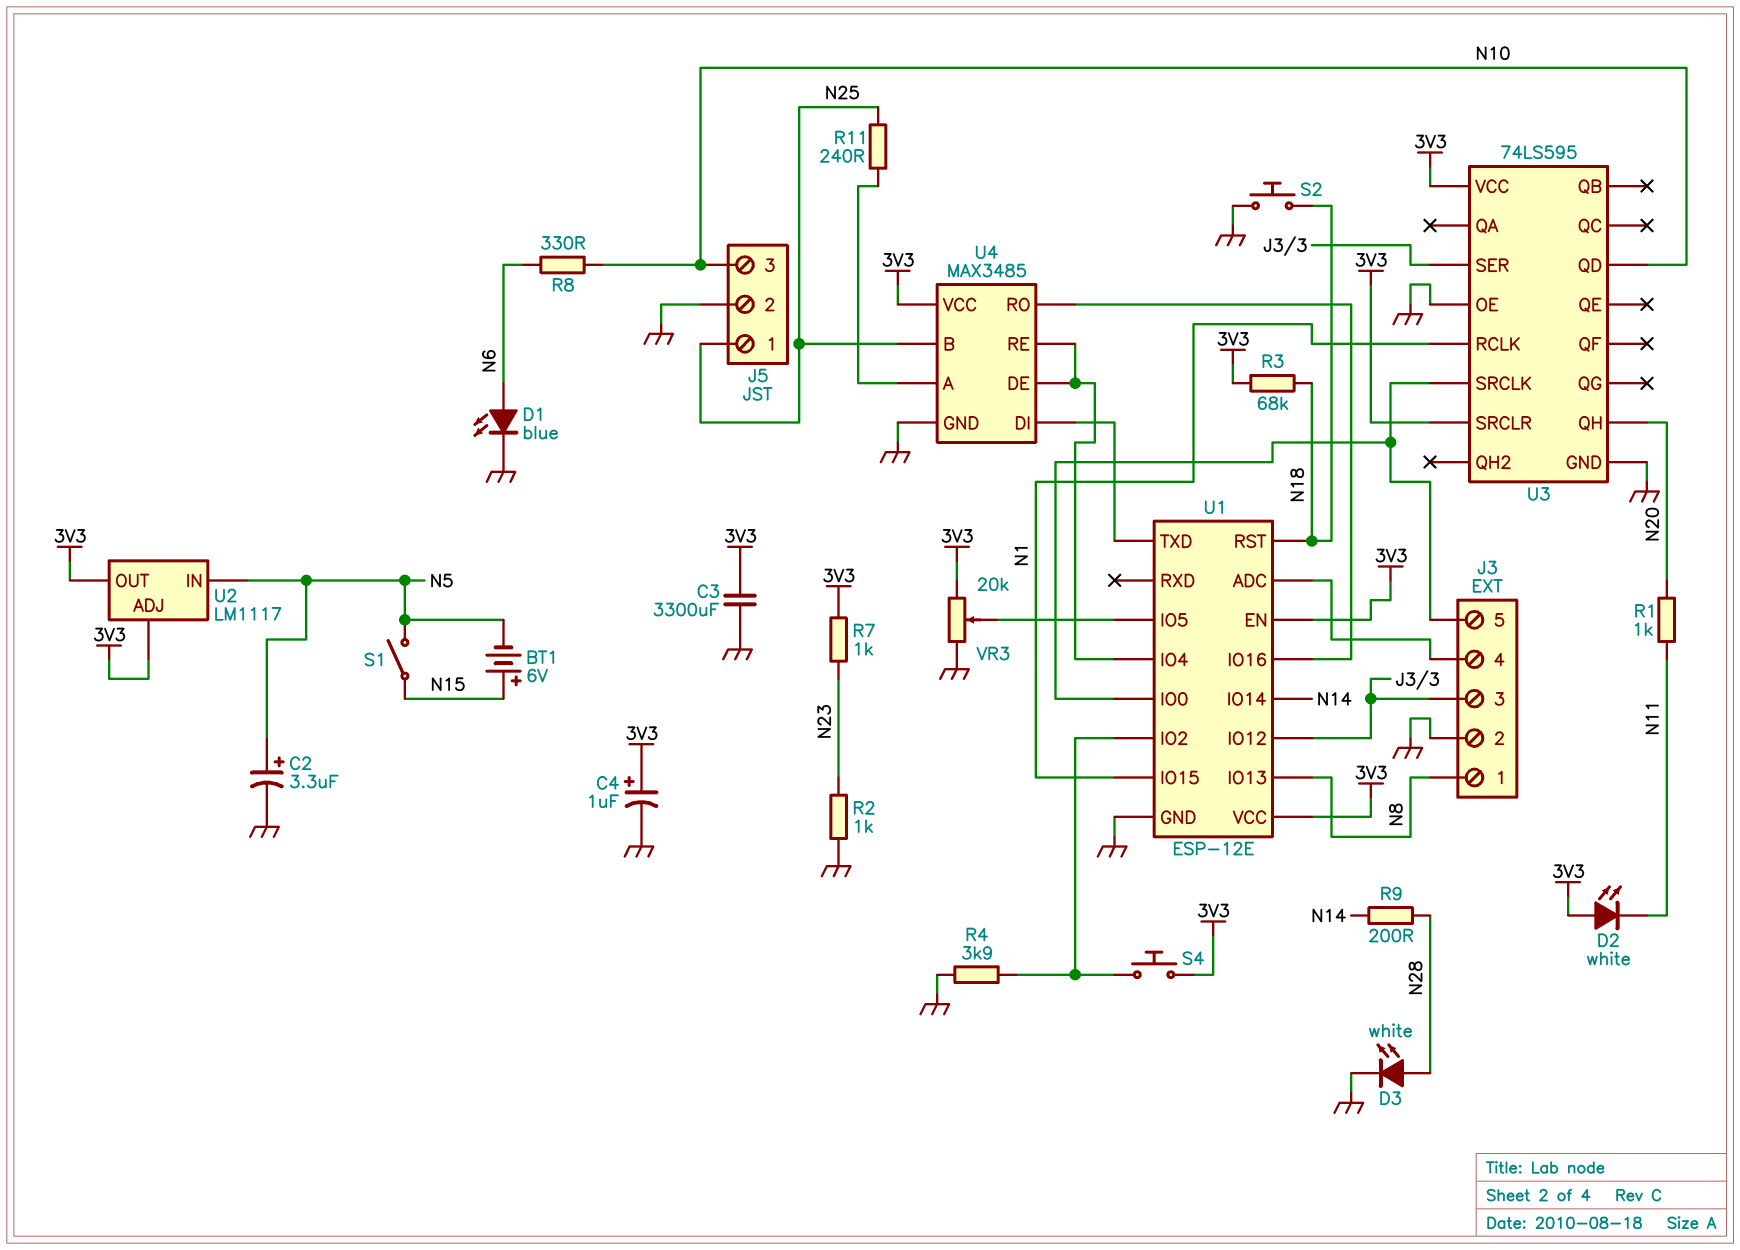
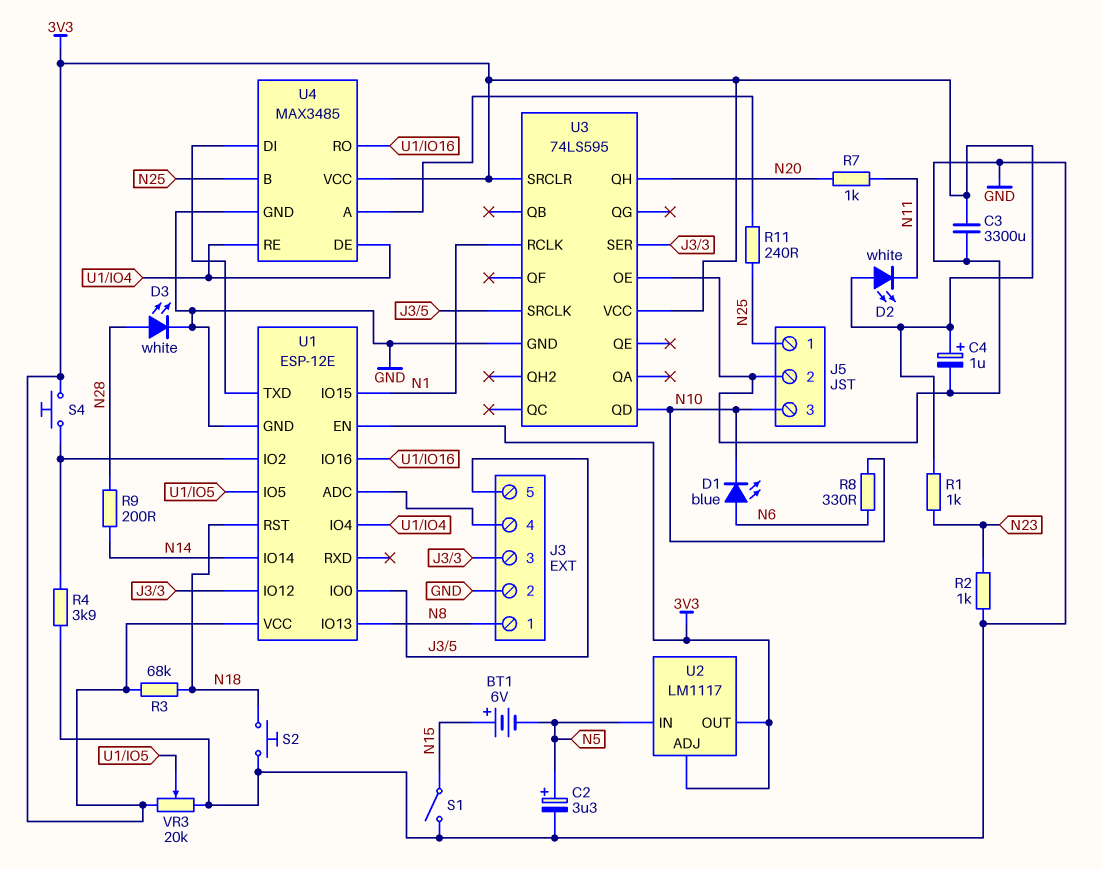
D1: LED blue (A N6, K GND) -> LED blue (A N6, K N10)
R1: 1k (N11, N20) -> 1k (3V3, N23)
R7: 1k (3V3, N23) -> 1k (N11, N20)
S1: switch (N5, N15) -> switch (GND, N15)

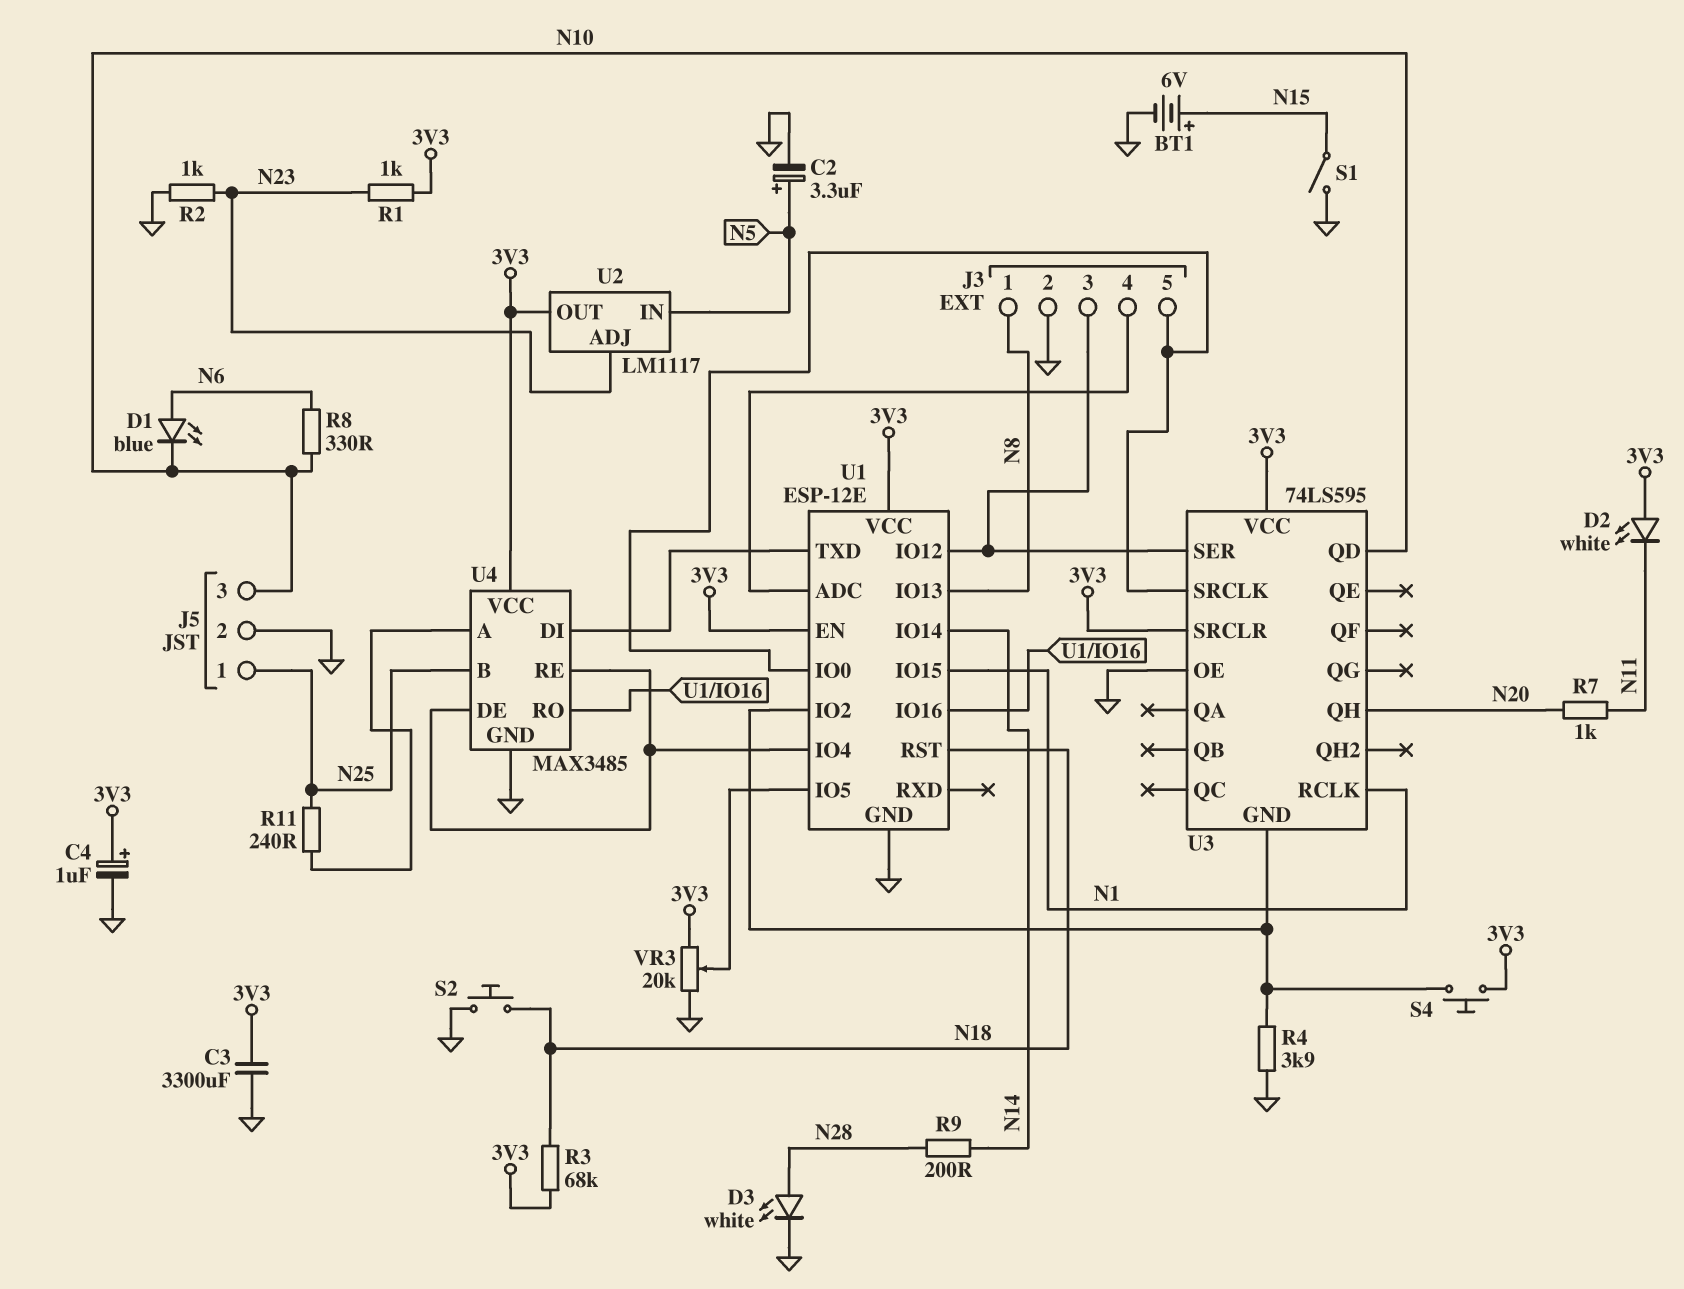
BT1: 6V (plus N15, minus N5) -> 6V (plus N15, minus GND)
U2 pin ADJ: 3V3 -> N23
U3 pin GND: GND -> U1/IO2

